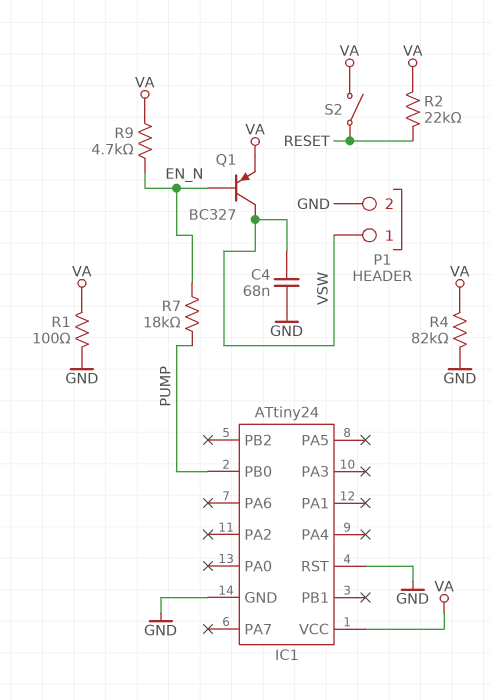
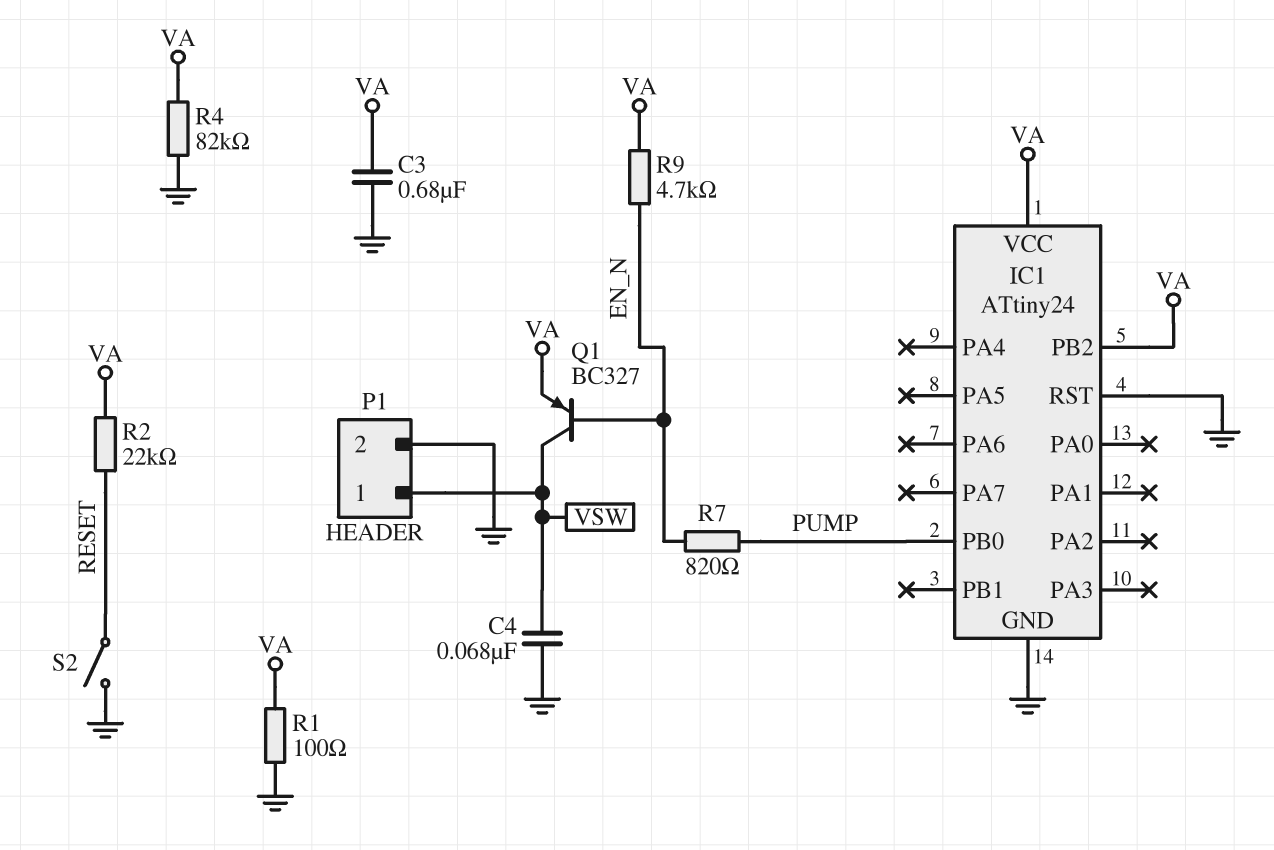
C3: none -> 680nF (GND, VA)
IC1 pin PB2: none -> VA
R7: 18k (EN_N, PUMP) -> 820 (EN_N, PUMP)
S2: switch (RESET, VA) -> switch (GND, RESET)

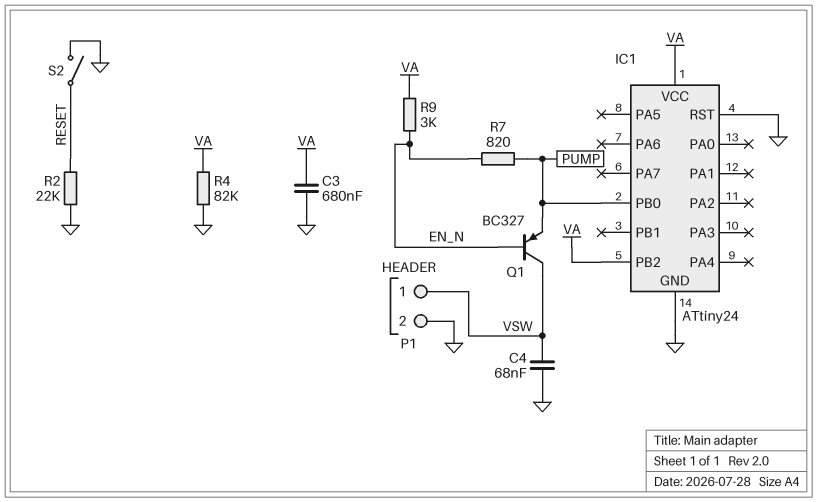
Q1: PNP BC327 (B EN_N, C VSW, E VA) -> PNP BC327 (B EN_N, C VSW, E PUMP)
R1: 100 (GND, VA) -> none
R2: 22k (RESET, VA) -> 22k (GND, RESET)
R9: 4.7k (EN_N, VA) -> 3k (EN_N, VA)

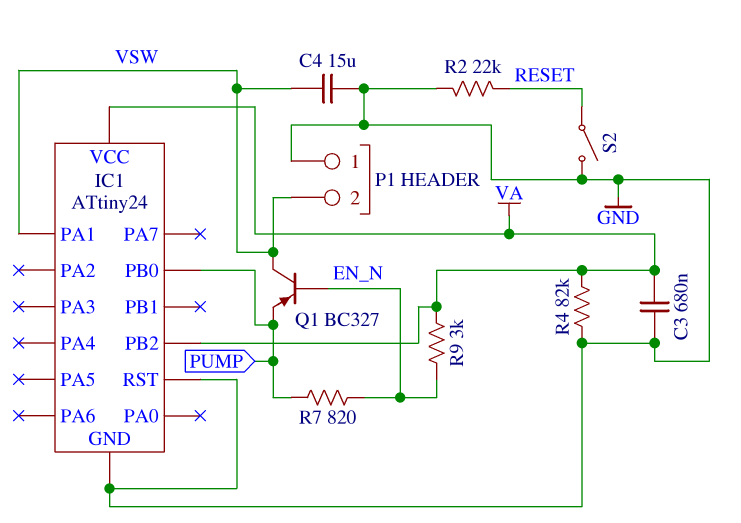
C4: 68nF (GND, VSW) -> 15uF (GND, VSW)
IC1 pin PA1: none -> VSW
P1 pin 1: VSW -> GND
P1 pin 2: GND -> VSW

